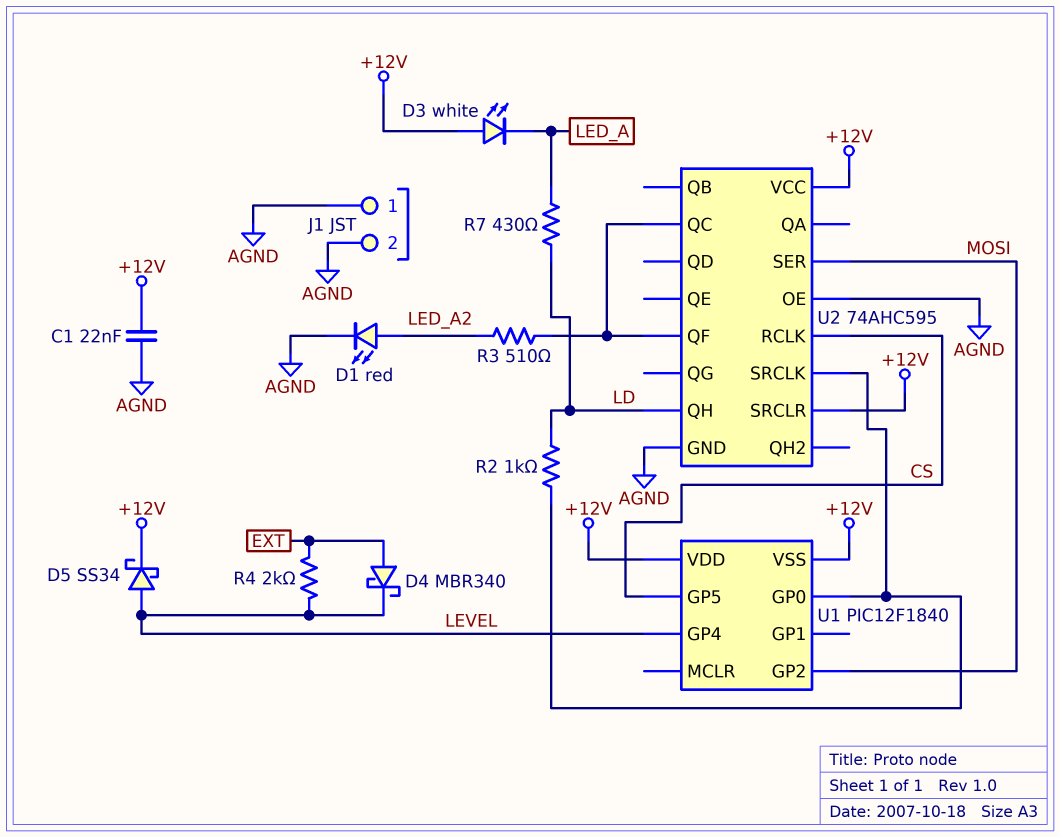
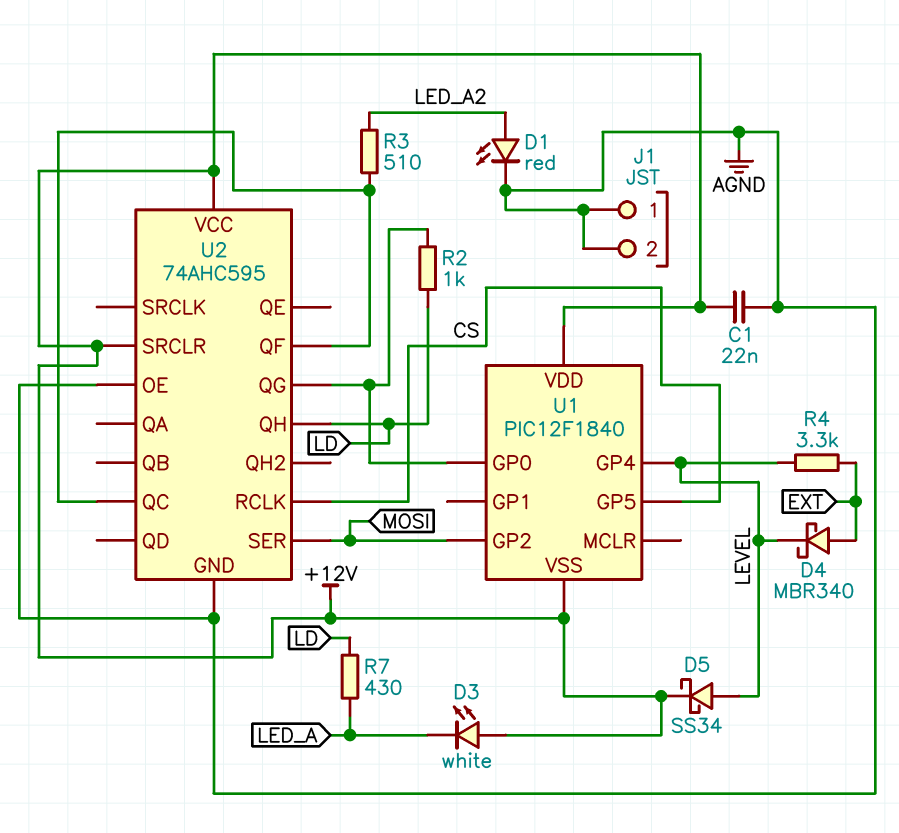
R4: 2k (EXT, LEVEL) -> 3.3k (EXT, LEVEL)
U2 pin QG: none -> U1/GP0
U2 pin SRCLK: U1/GP0 -> none

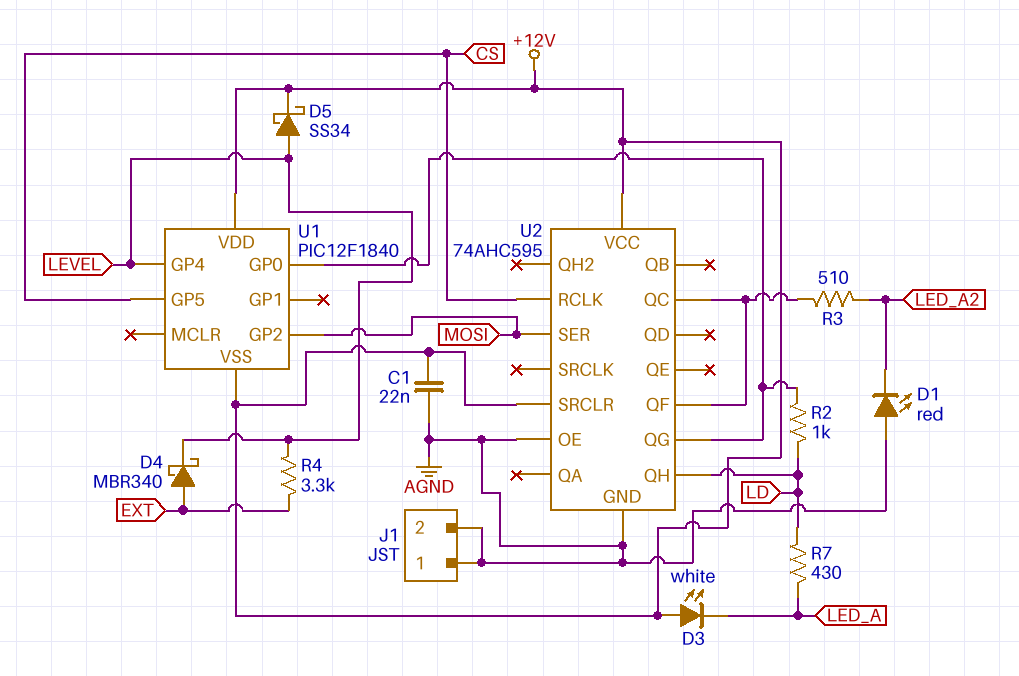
D1: LED red (A LED_A2, K AGND) -> LED red (A AGND, K LED_A2)

